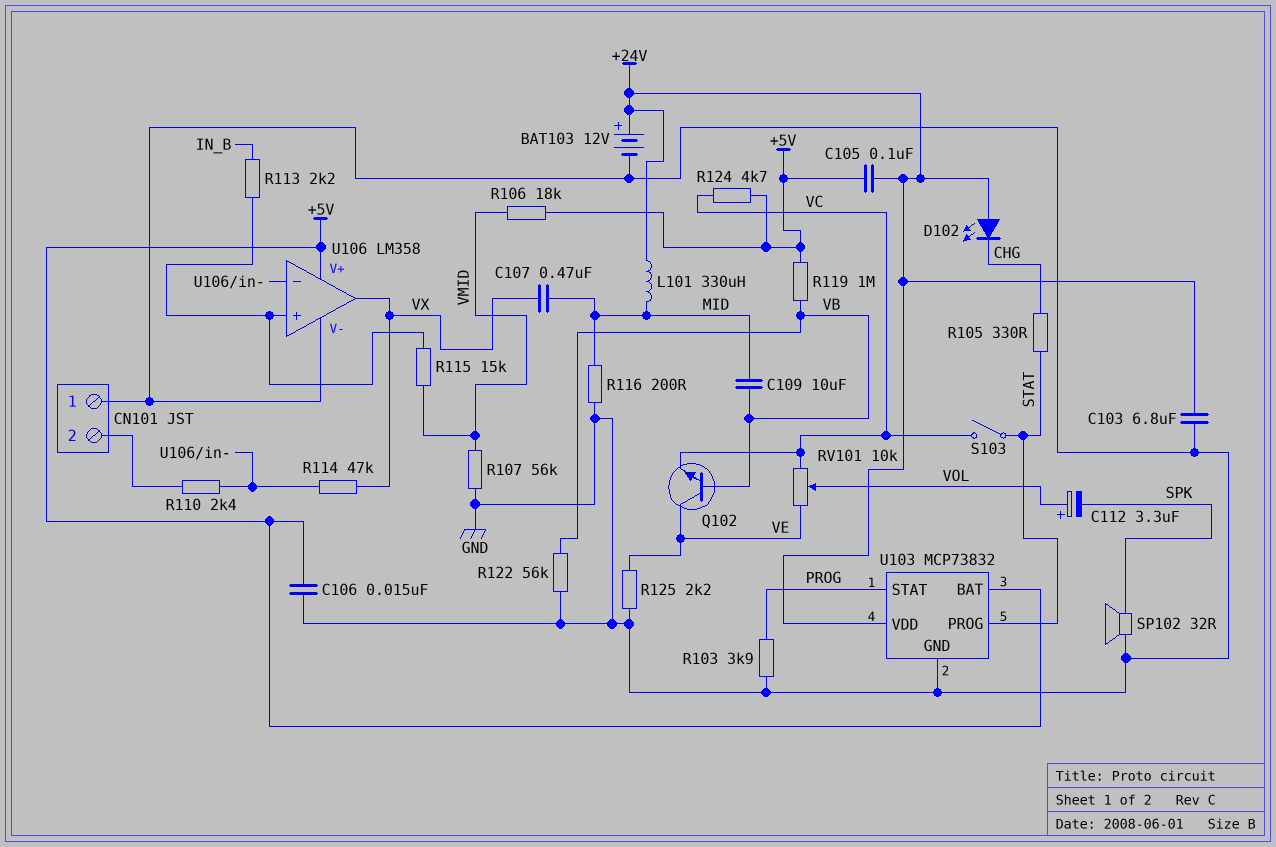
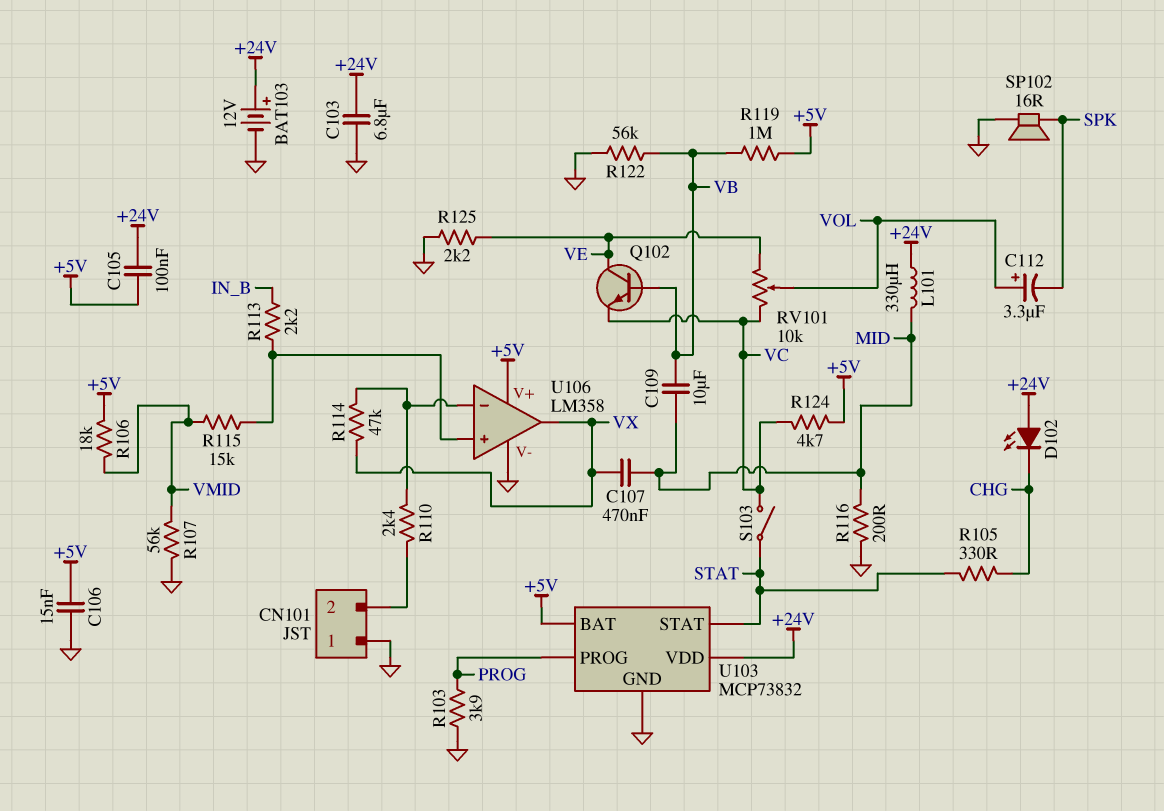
SP102: speaker 32R (GND, SPK) -> speaker 16R (GND, SPK)
U103 pin PROG: STAT -> PROG
U103 pin STAT: PROG -> STAT

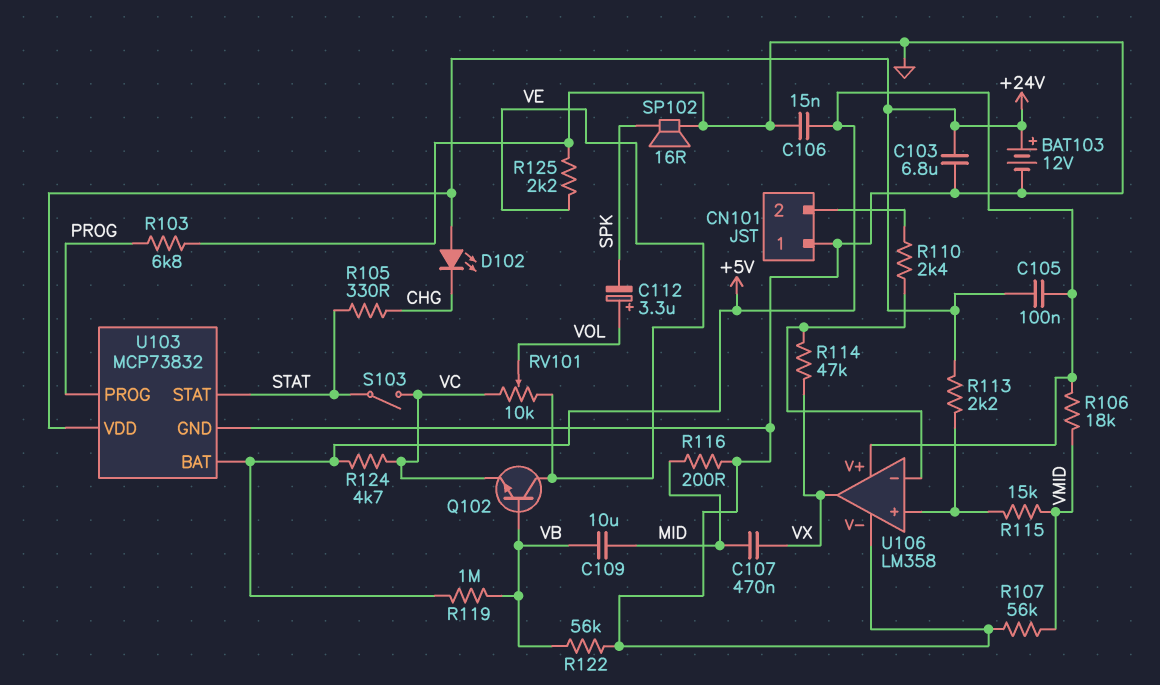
L101: 330uH (+24V, MID) -> none
R103: 3.9k (GND, PROG) -> 6.8k (GND, PROG)
R113: 2.2k (IN_B, U106/in+) -> 2.2k (+24V, U106/in+)

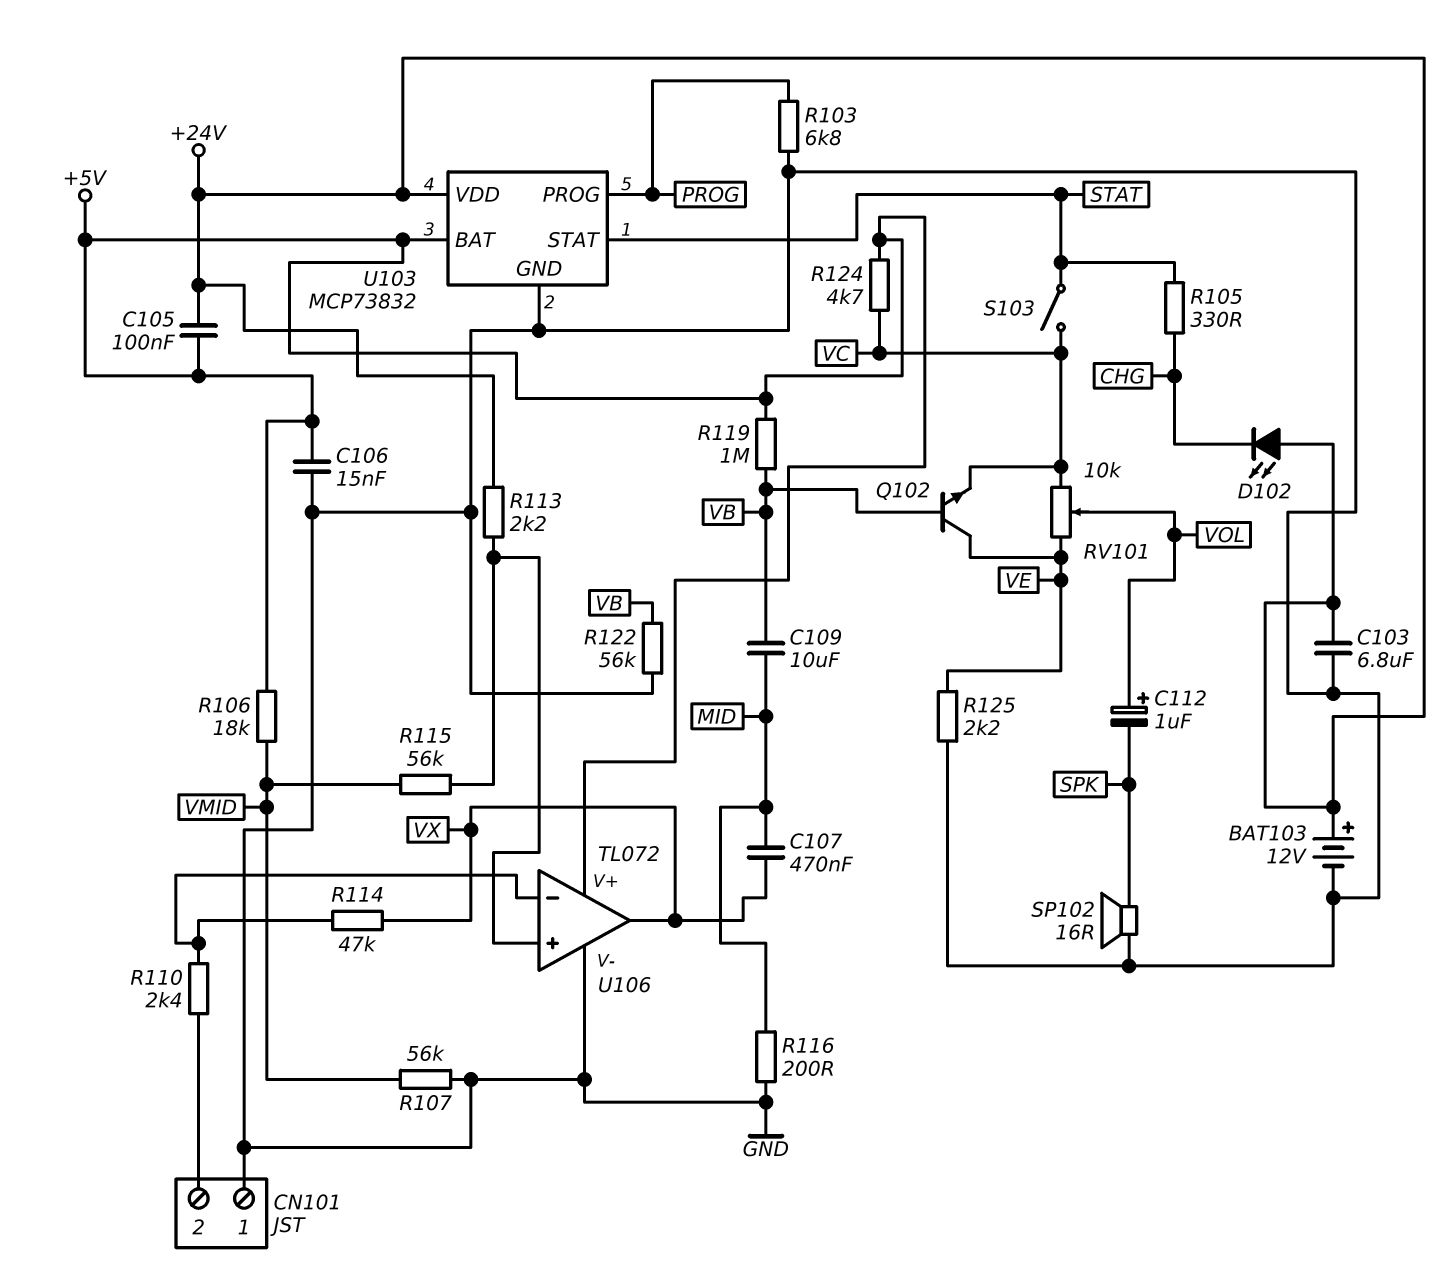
C112: 3.3uF (plus VOL, minus SPK) -> 1uF (plus VOL, minus SPK)
R115: 15k (U106/in+, VMID) -> 56k (U106/in+, VMID)
U106: LM358 -> TL072

